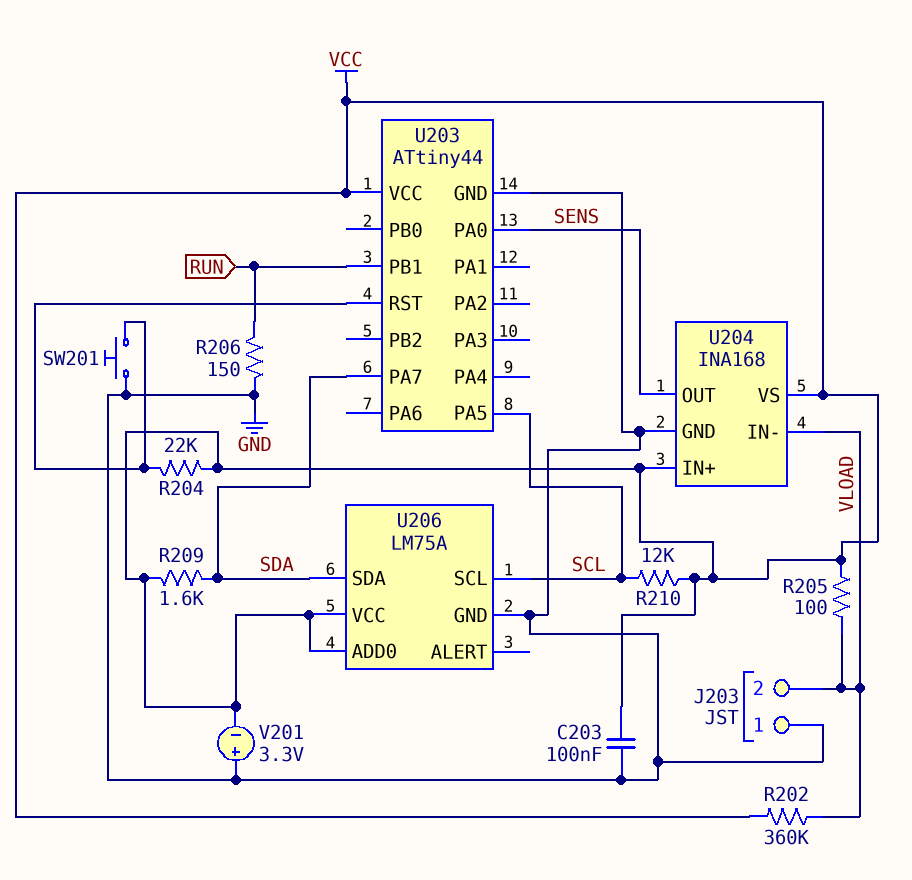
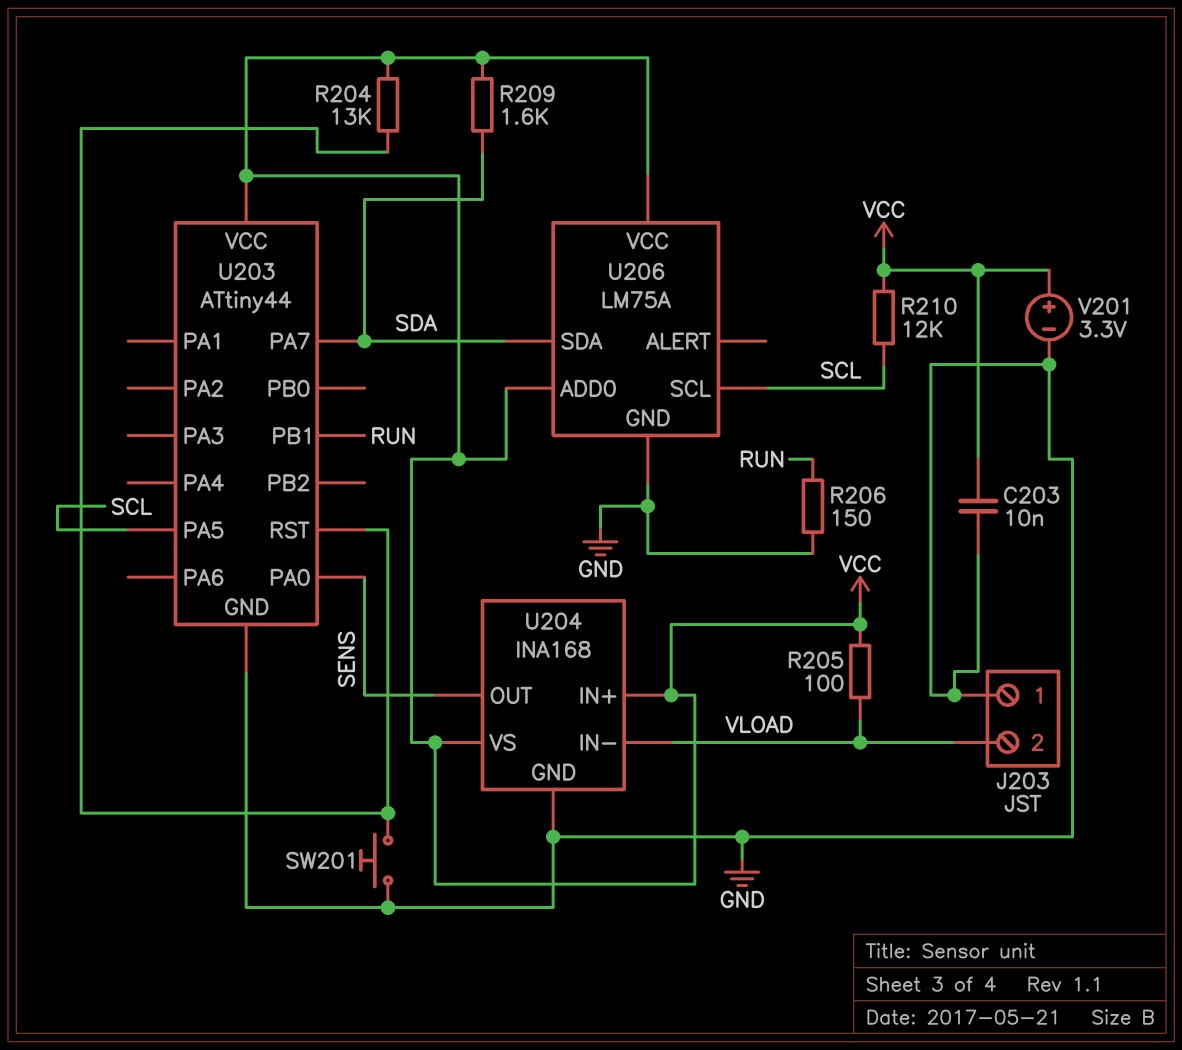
C203: 100nF (GND, VCC) -> 10nF (GND, VCC)
R202: 360k (VCC, VLOAD) -> none
R204: 22k (U203/RST, VCC) -> 13k (U203/RST, VCC)
V201: 3.3V (plus GND, minus VCC) -> 3.3V (plus VCC, minus GND)

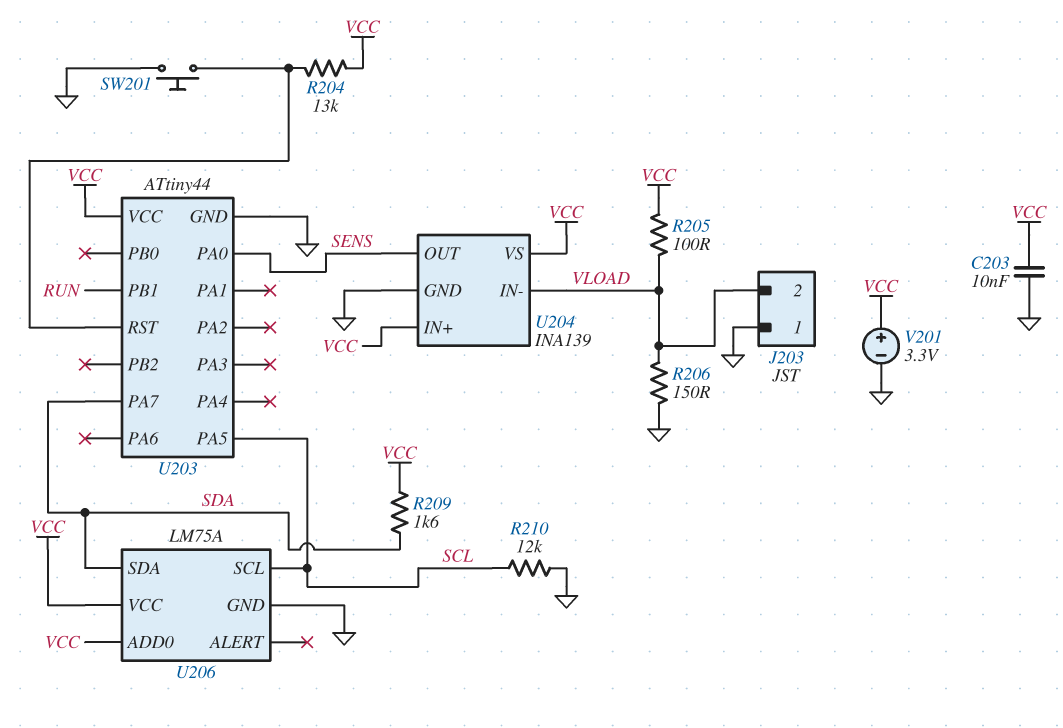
R206: 150 (GND, RUN) -> 150 (GND, VLOAD)
R210: 12k (SCL, VCC) -> 12k (GND, SCL)
U204: INA168 -> INA139

